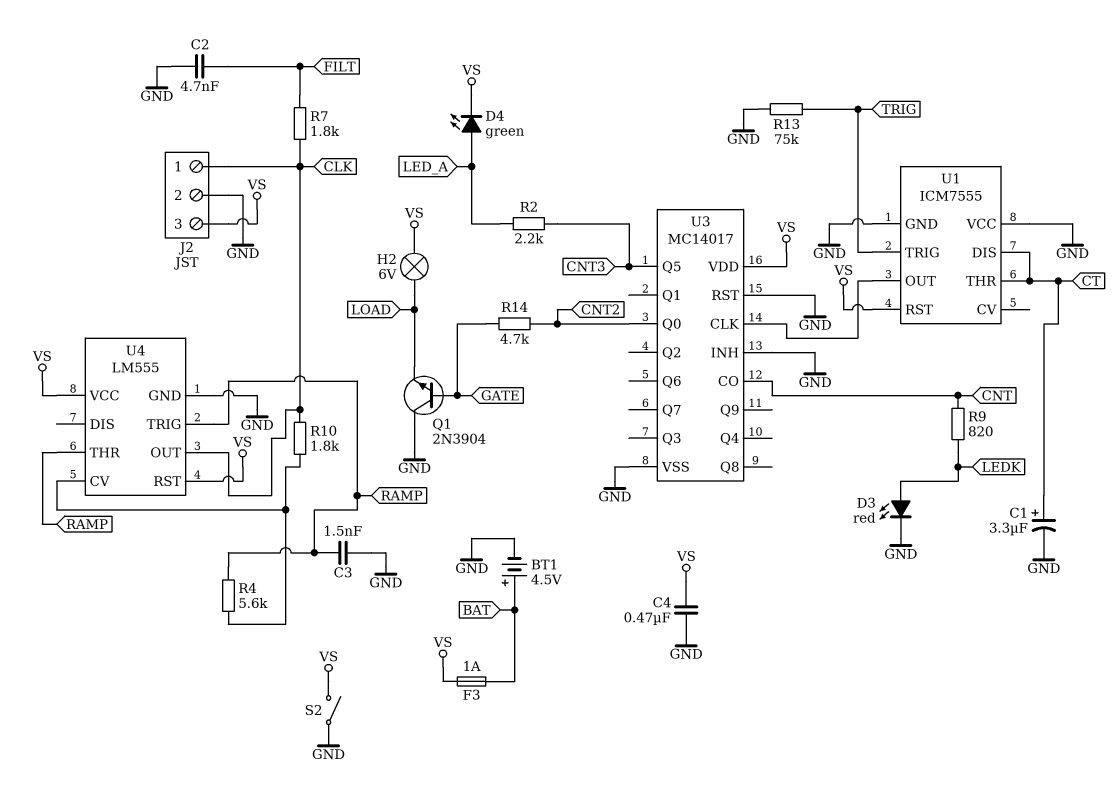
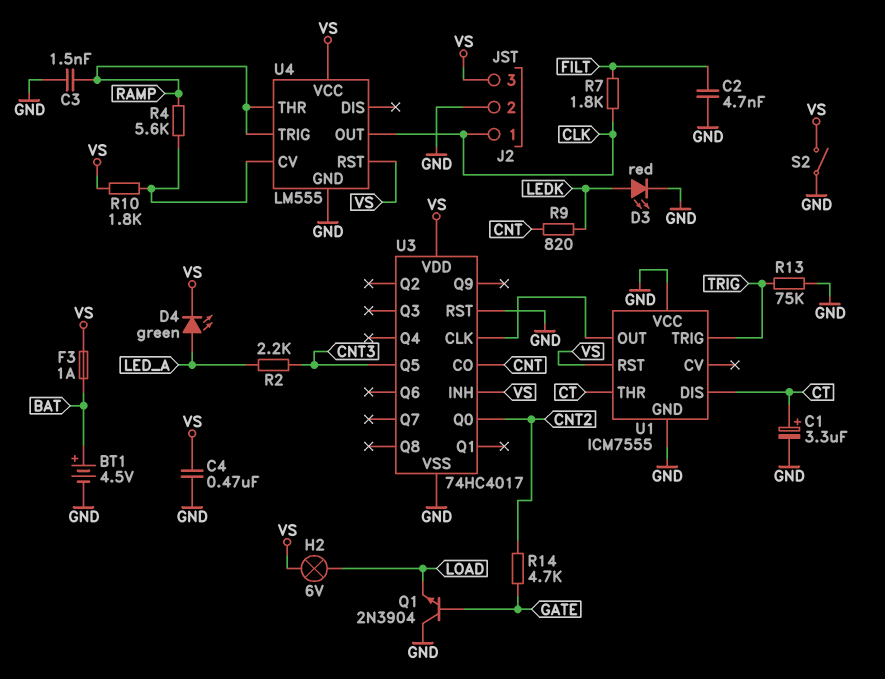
R10: 1.8k (CLK, U4/CV) -> 1.8k (U4/CV, VS)
U3: MC14017 -> 74HC4017
U3 pin INH: GND -> VS

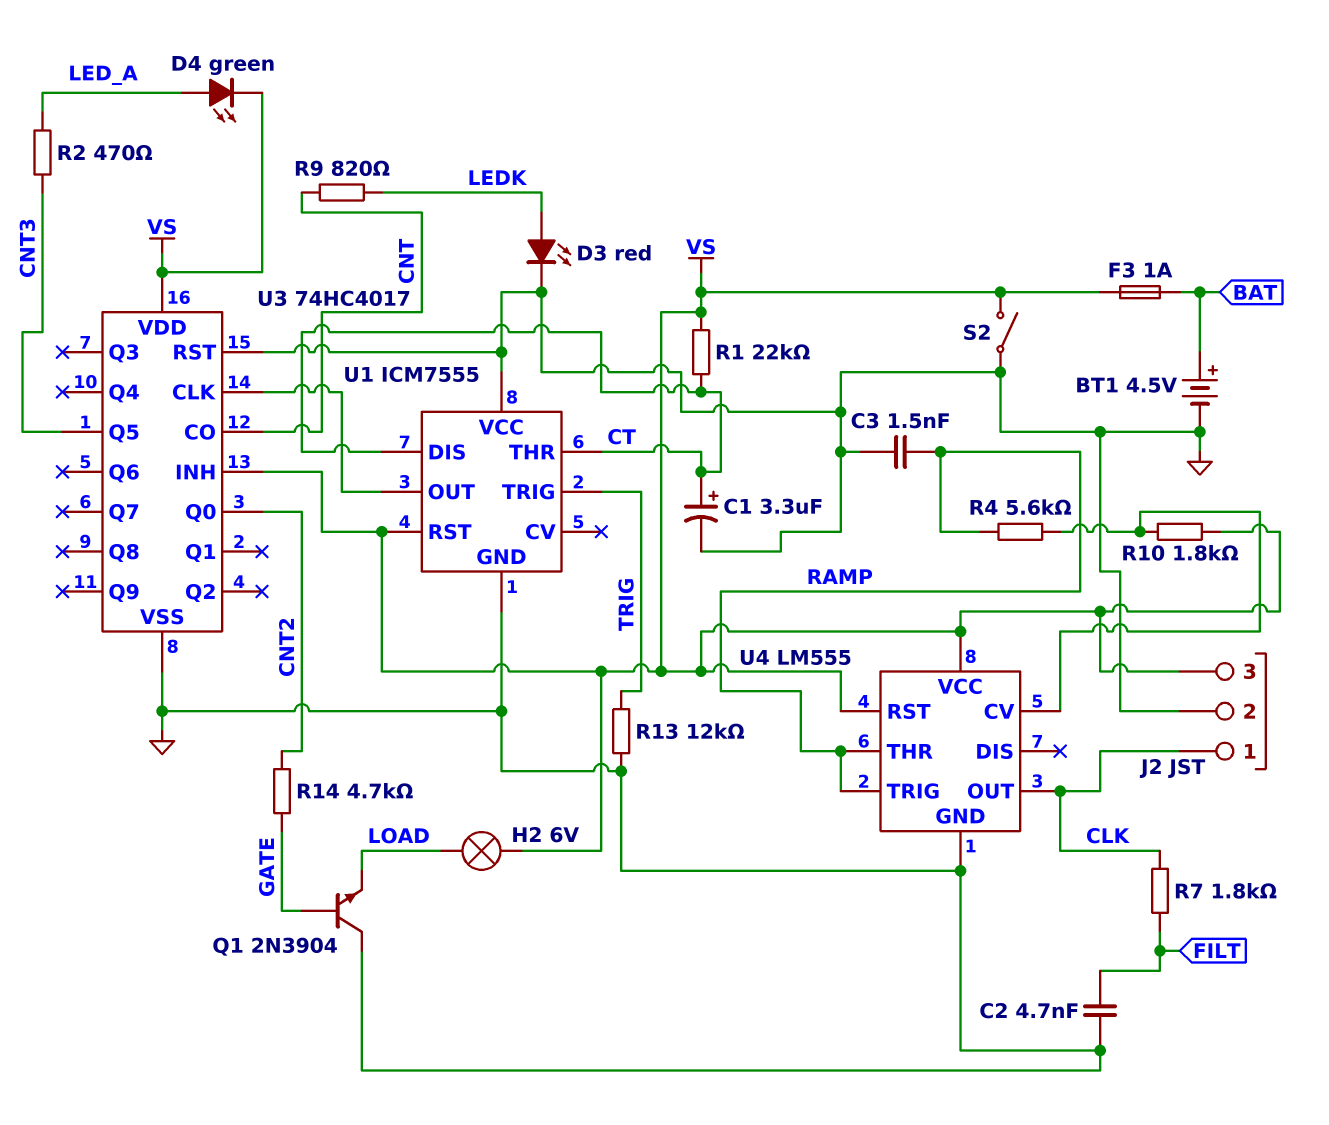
C4: 470nF (GND, VS) -> none
R1: none -> 22k (CT, VS)
R2: 2.2k (CNT3, LED_A) -> 470 (CNT3, LED_A)
R13: 75k (GND, TRIG) -> 12k (GND, TRIG)

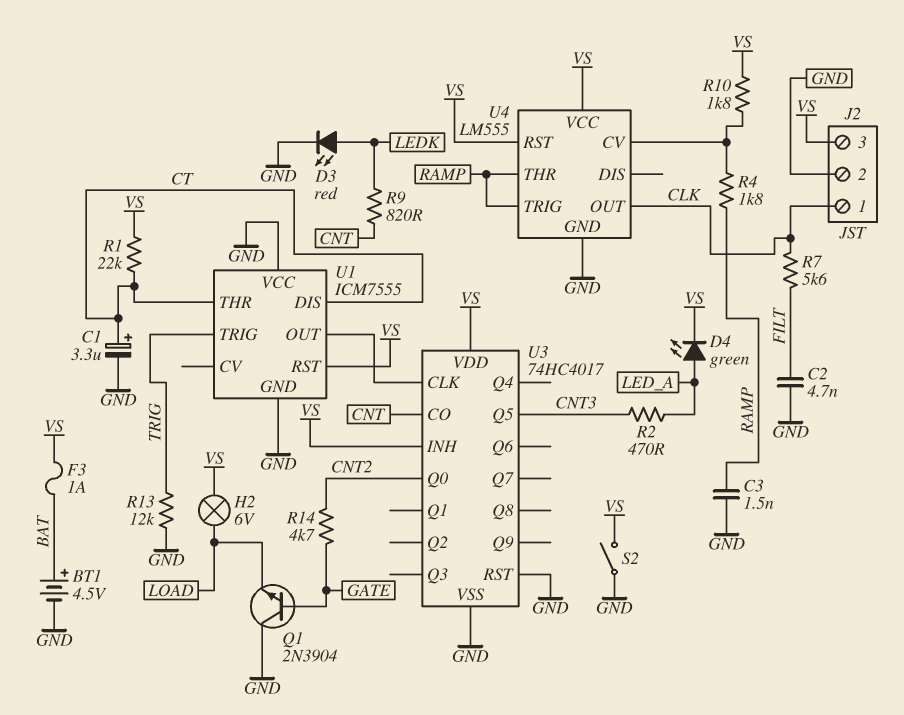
R4: 5.6k (RAMP, U4/CV) -> 1.8k (RAMP, U4/CV)
R7: 1.8k (CLK, FILT) -> 5.6k (CLK, FILT)

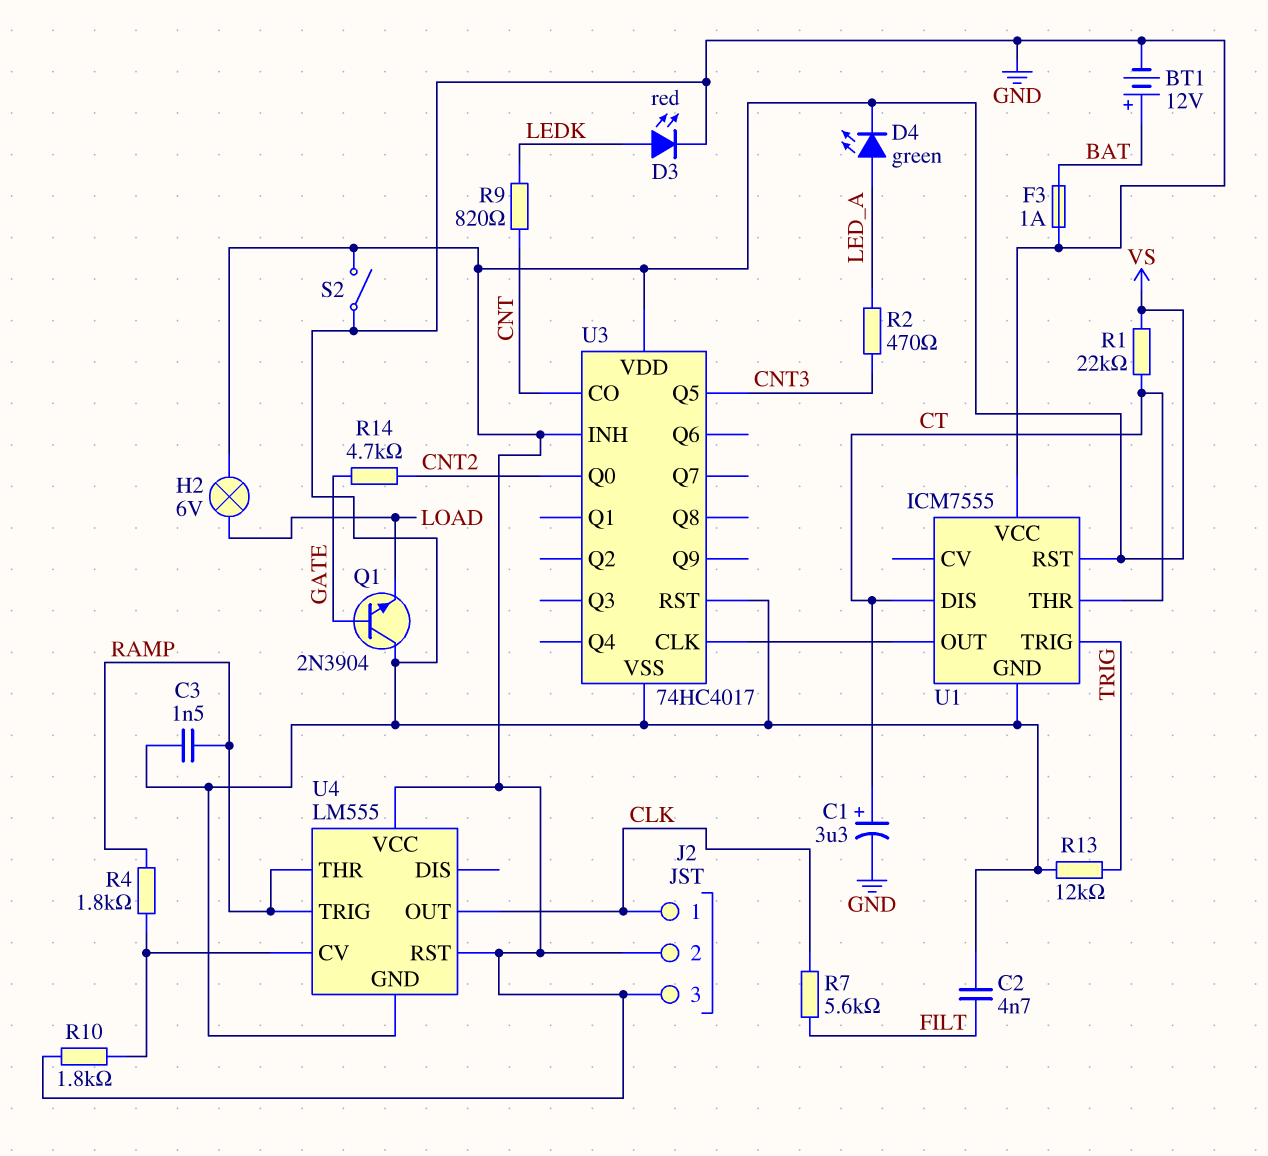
BT1: 4.5V (plus BAT, minus GND) -> 12V (plus BAT, minus GND)
F3: 1A (BAT, VS) -> 1A (BAT, GND)
J2 pin 2: GND -> VS

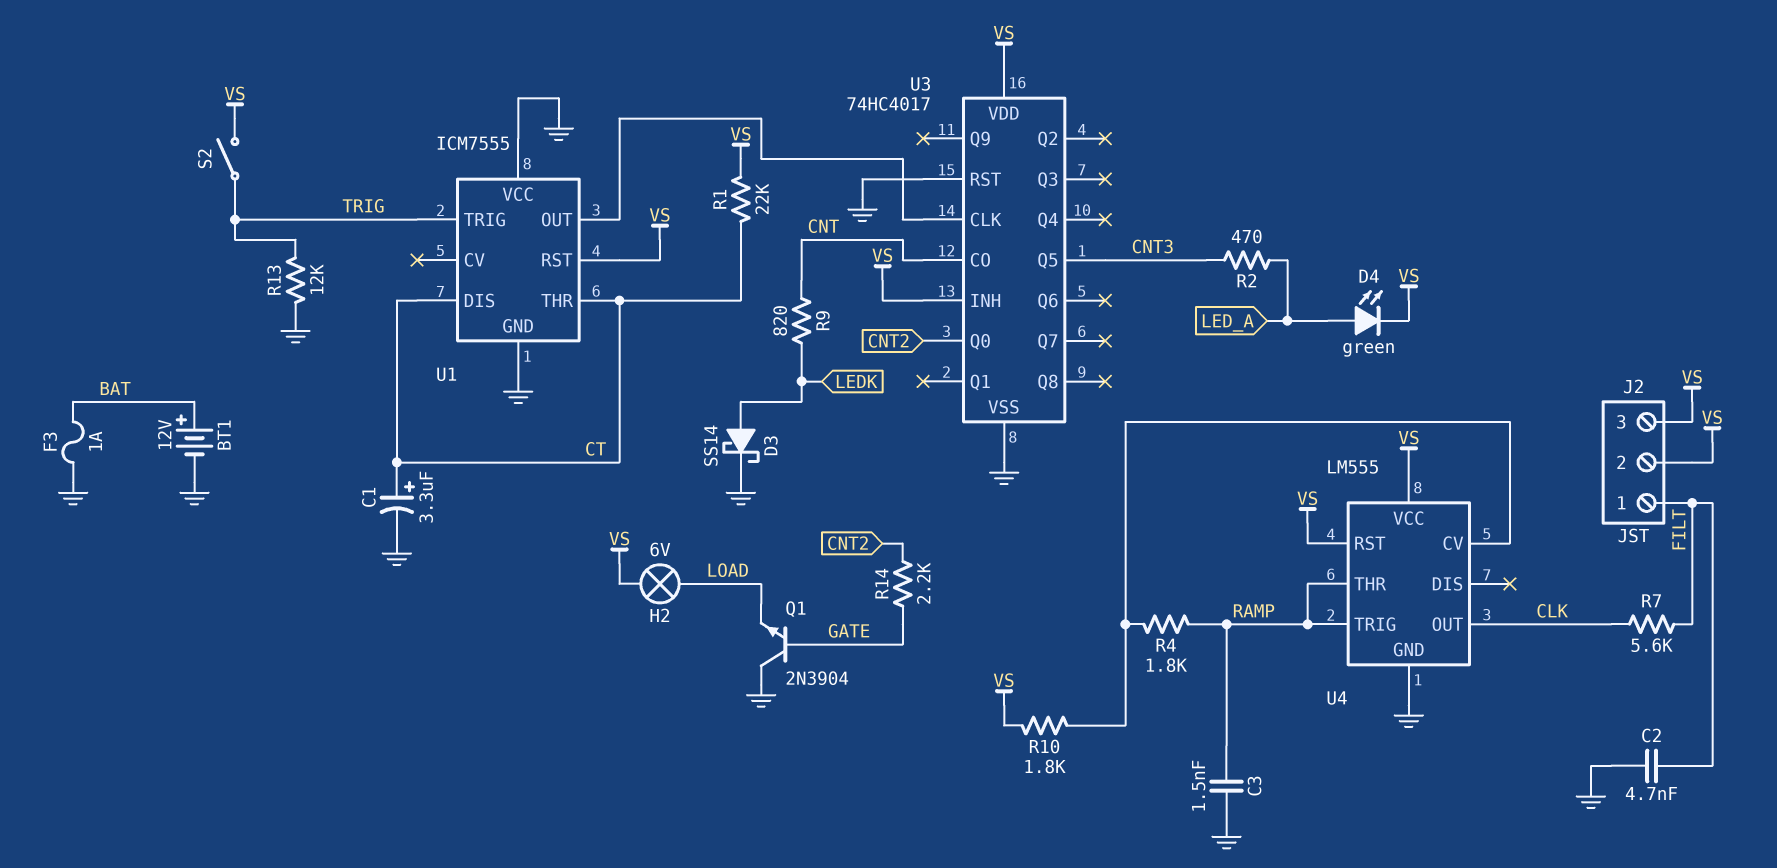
D3: LED red (A LEDK, K GND) -> schottky SS14 (A LEDK, K GND)
J2 pin 1: CLK -> FILT
R14: 4.7k (CNT2, GATE) -> 2.2k (CNT2, GATE)
S2: switch (GND, VS) -> switch (TRIG, VS)

